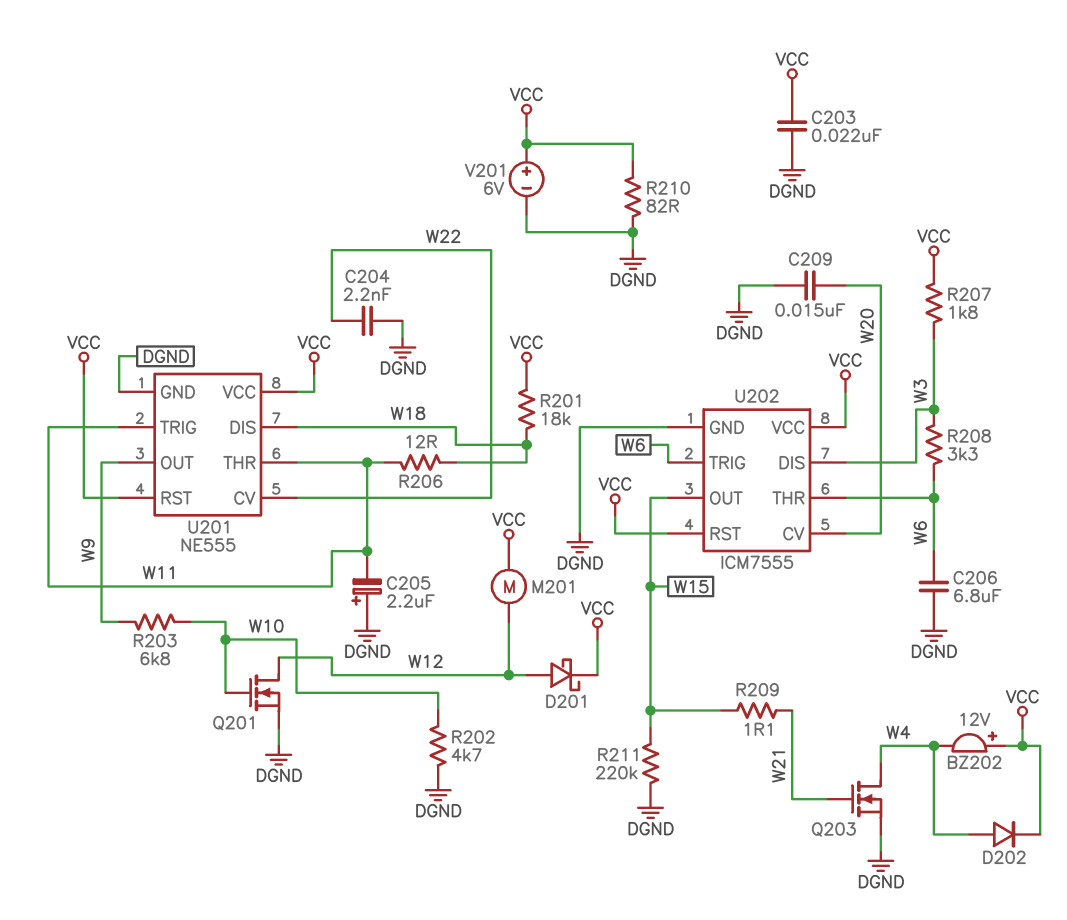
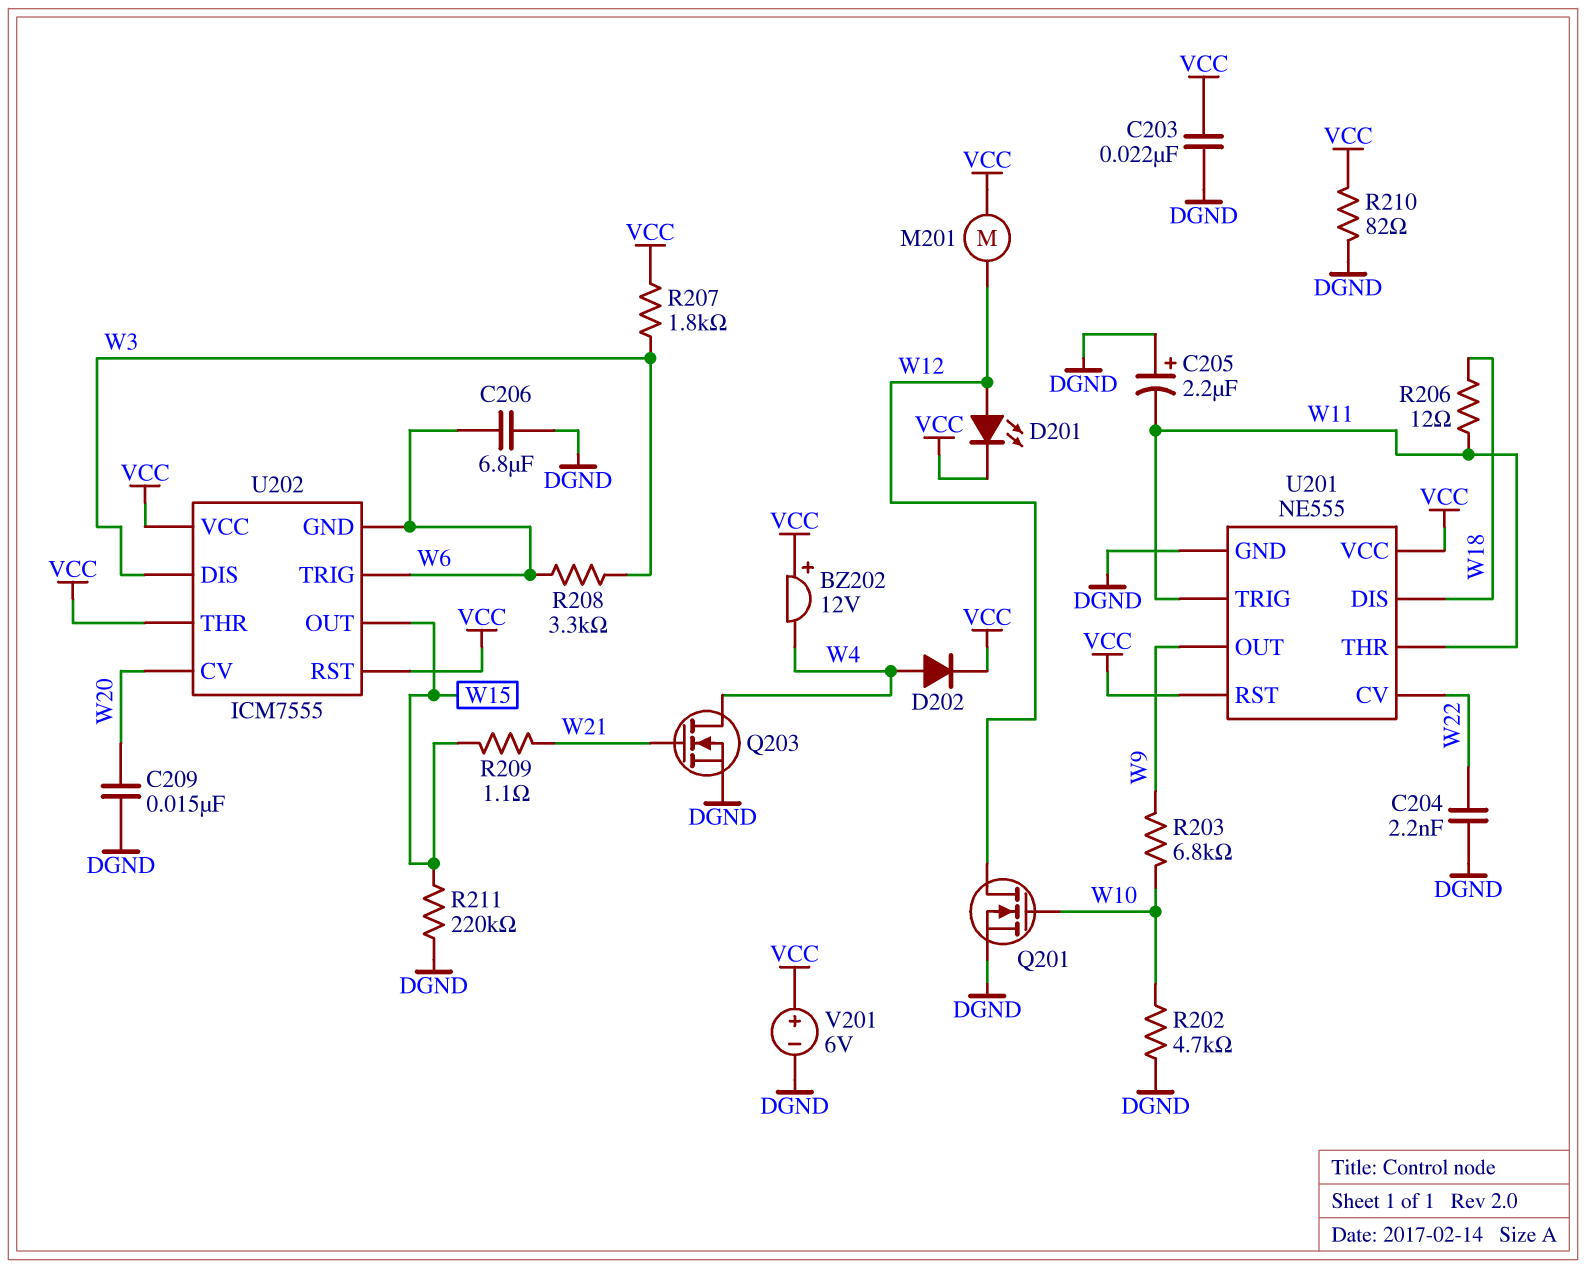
D201: schottky (A W12, K VCC) -> LED (A W12, K VCC)
R201: 18k (VCC, W18) -> none
U202 pin GND: DGND -> W6
U202 pin THR: W6 -> VCC

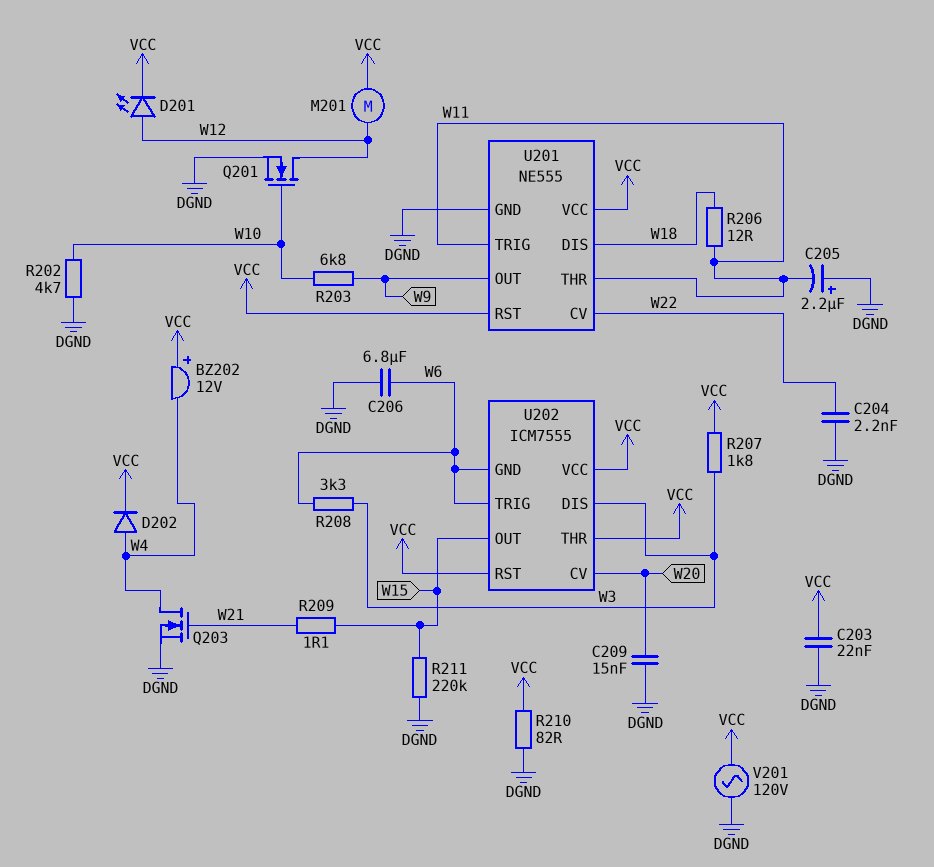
V201: 6V (plus VCC, minus DGND) -> AC 120V (DGND, VCC)

